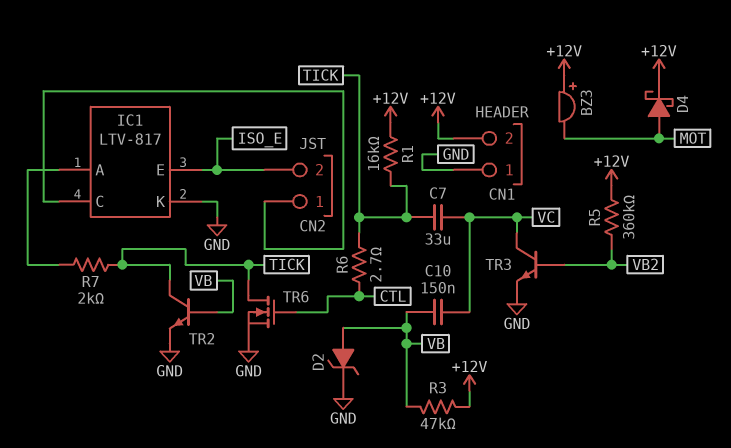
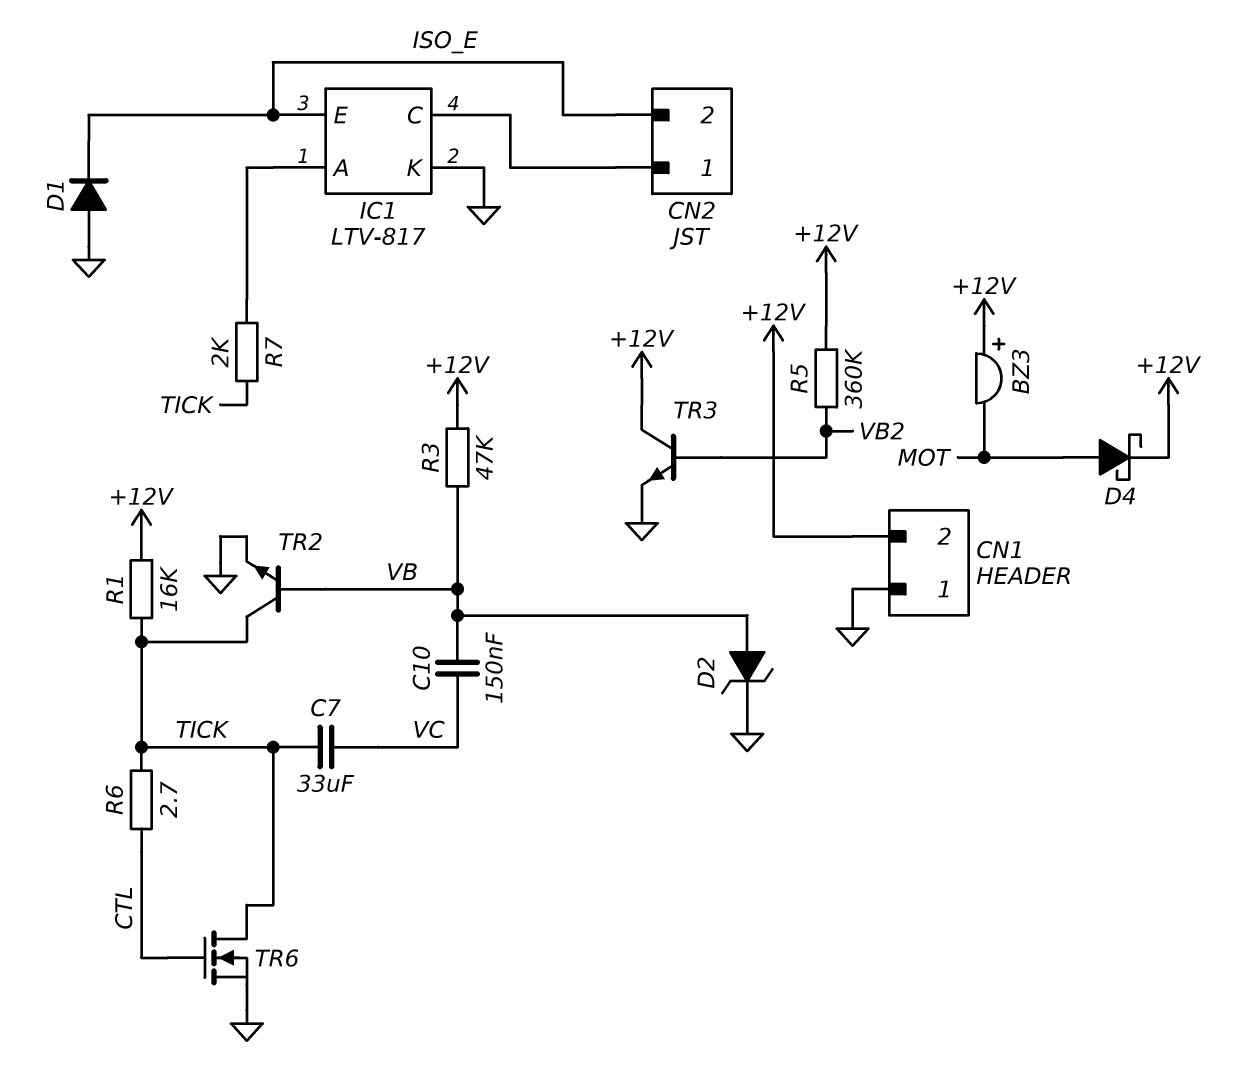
D1: none -> diode (A GND, K ISO_E)
TR3: NPN (B VB2, C VC, E GND) -> NPN (B VB2, C +12V, E GND)

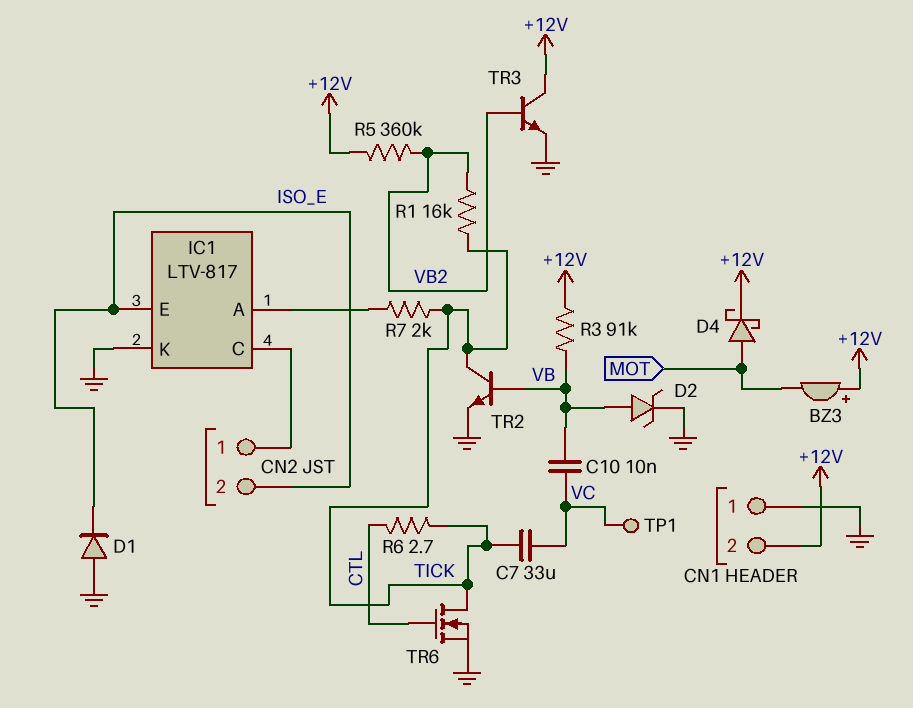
C10: 150nF (VB, VC) -> 10nF (VB, VC)
R1: 16k (+12V, TICK) -> 16k (TICK, VB2)
R3: 47k (+12V, VB) -> 91k (+12V, VB)
TP1: none -> test point (VC)

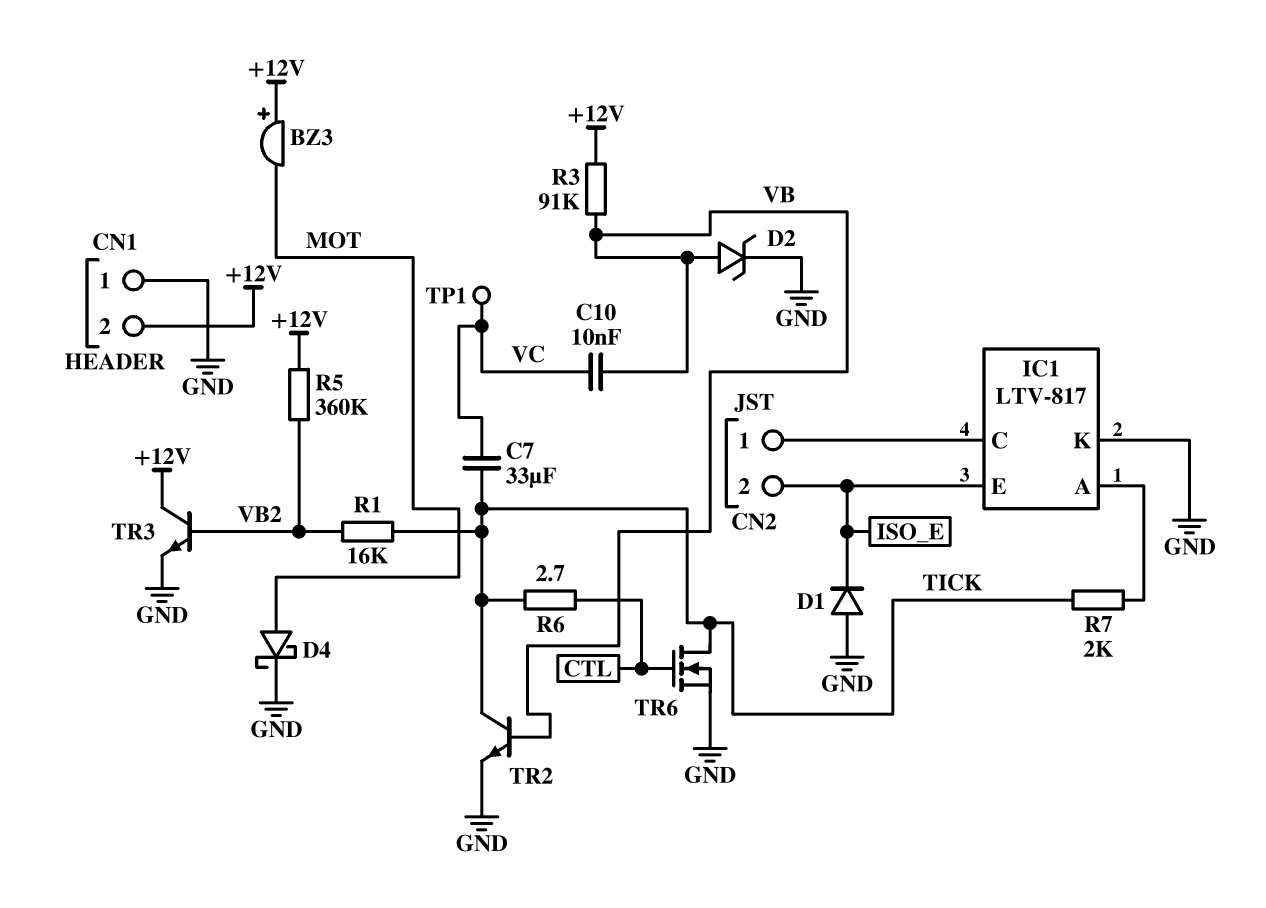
D4: schottky (A MOT, K +12V) -> schottky (A MOT, K GND)

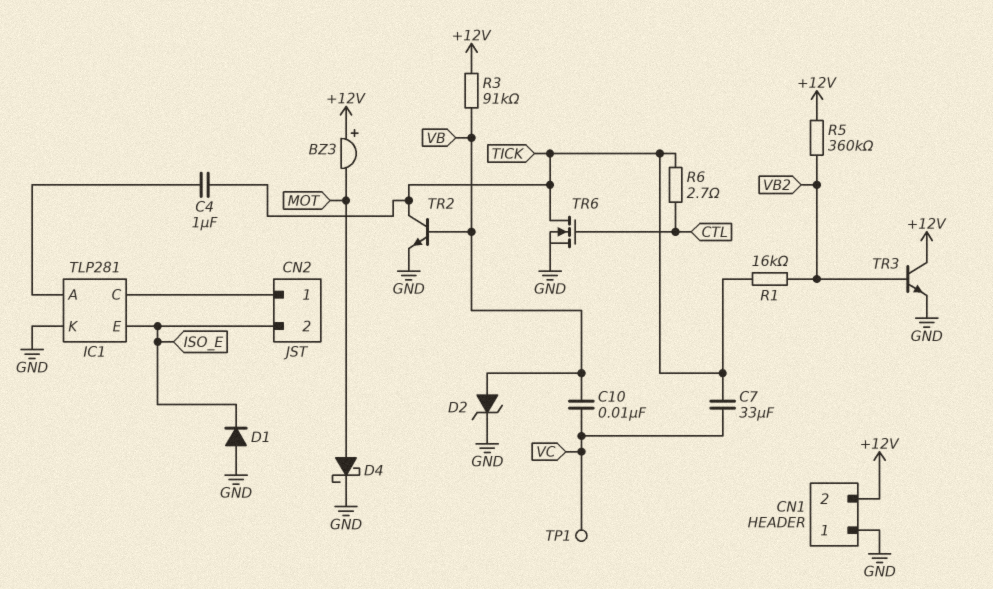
C4: none -> 1uF (IC1/A, TICK)
IC1: LTV-817 -> TLP281
R7: 2k (IC1/A, TICK) -> none

